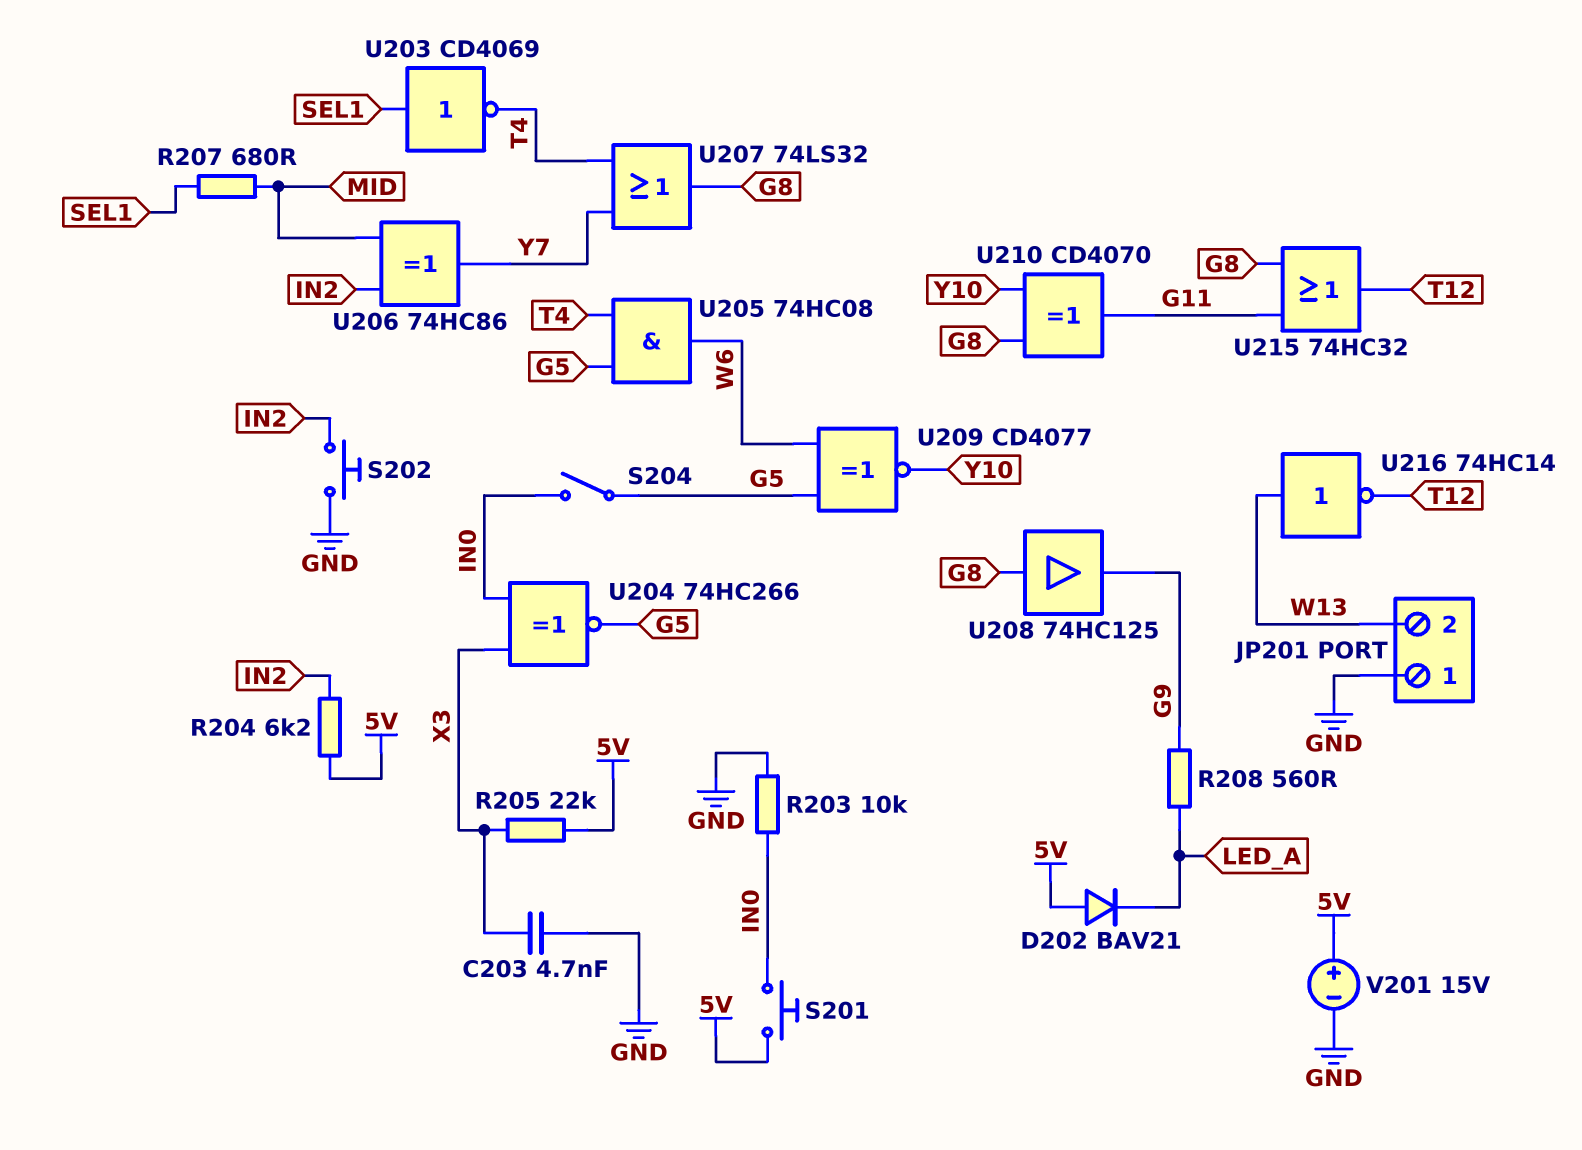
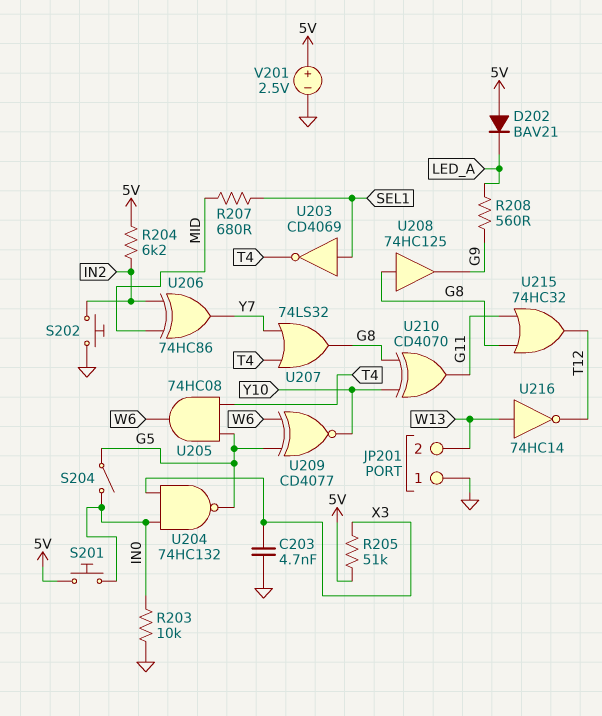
R205: 22k (5V, X3) -> 51k (5V, X3)
U204: XNOR 74HC266 (in IN0, in X3, out G5) -> NAND 74HC132 (in IN0, in X3, out G5)
V201: 15V (plus 5V, minus GND) -> 2.5V (plus 5V, minus GND)

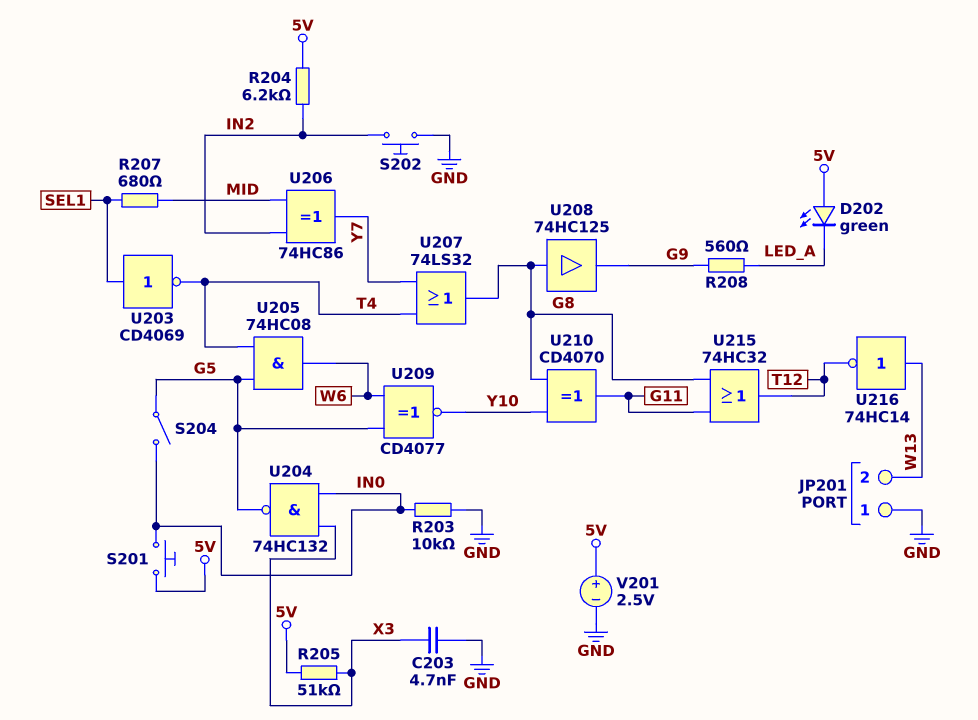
D202: diode BAV21 (A 5V, K LED_A) -> LED green (A 5V, K LED_A)

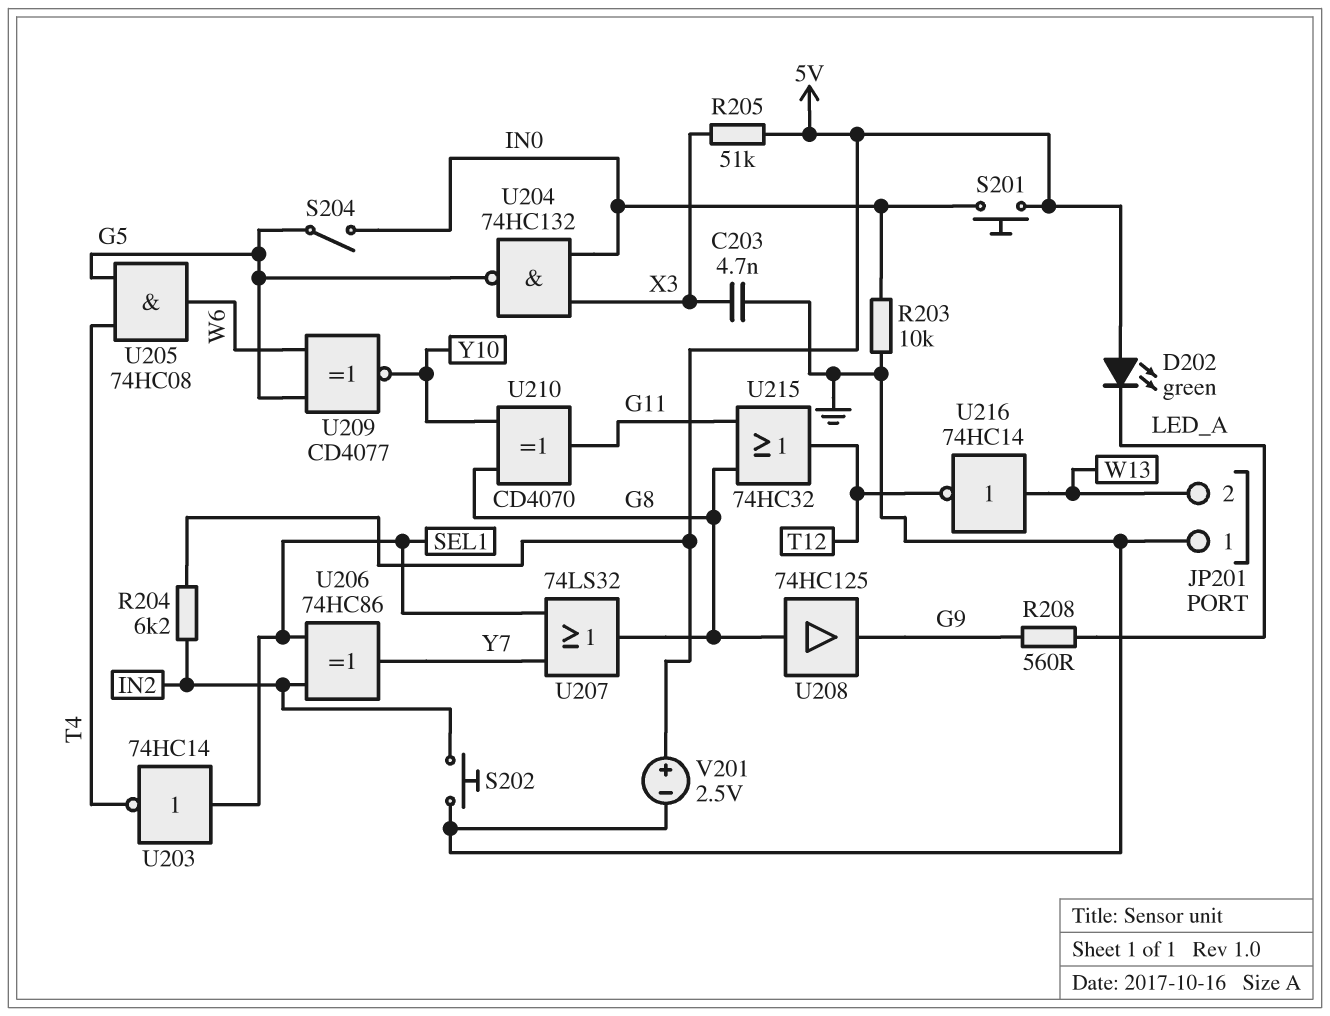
R207: 680 (MID, SEL1) -> none
U203: NOT CD4069 (in SEL1, out T4) -> NOT 74HC14 (in SEL1, out T4)
U206: XOR 74HC86 (in IN2, in MID, out Y7) -> XOR 74HC86 (in IN2, in SEL1, out Y7)
U207: OR 74LS32 (in T4, in Y7, out G8) -> OR 74LS32 (in SEL1, in Y7, out G8)

